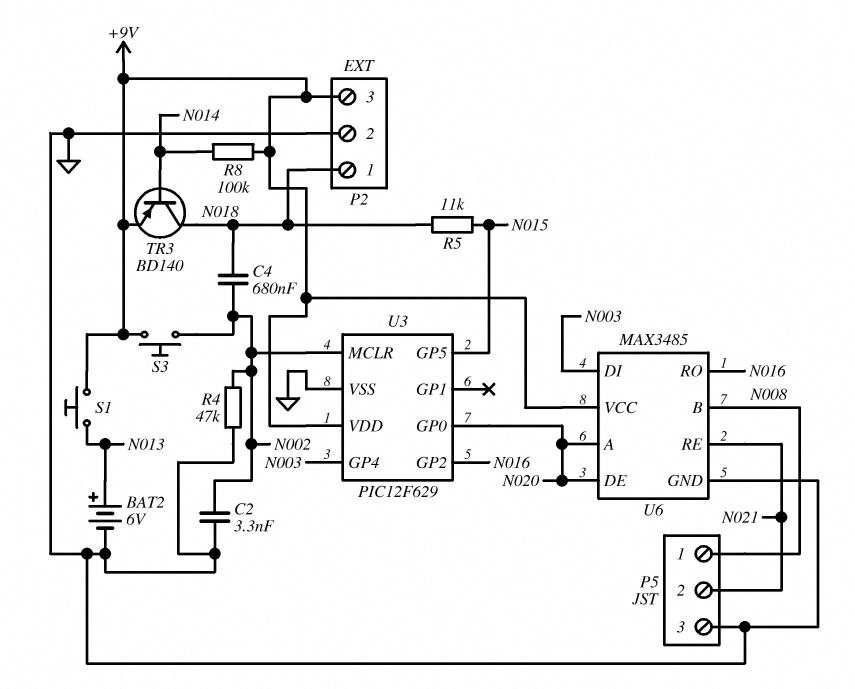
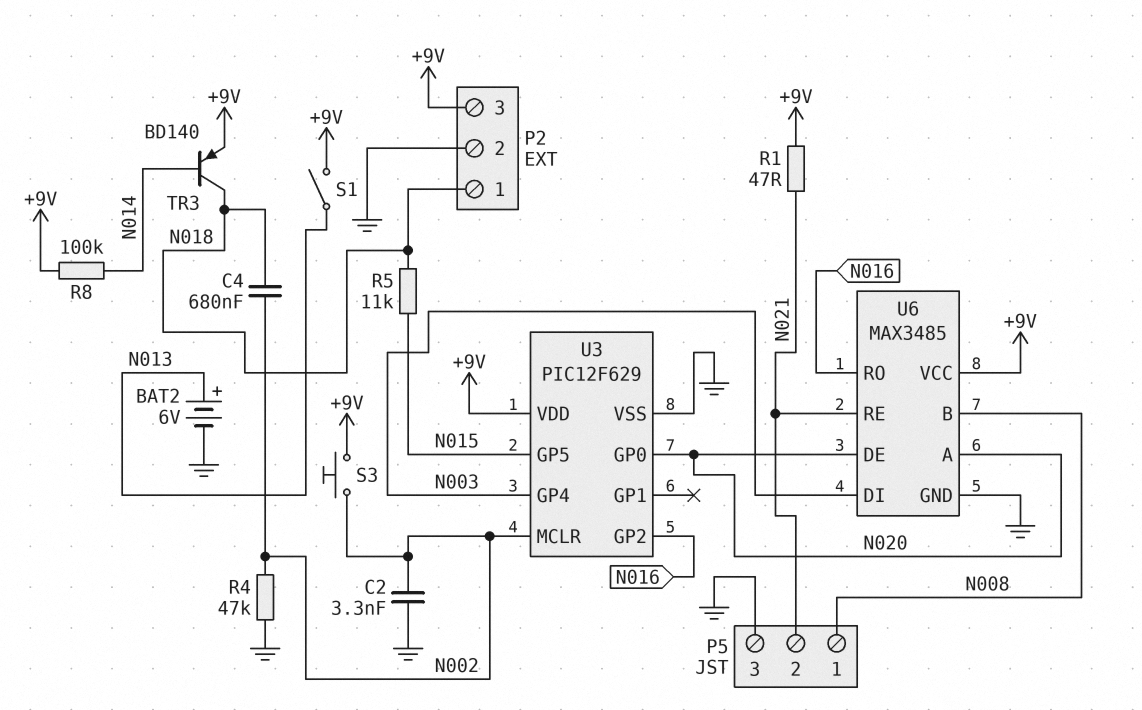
R1: none -> 47 (+9V, N021)
S1: button (+9V, N013) -> switch (+9V, N013)

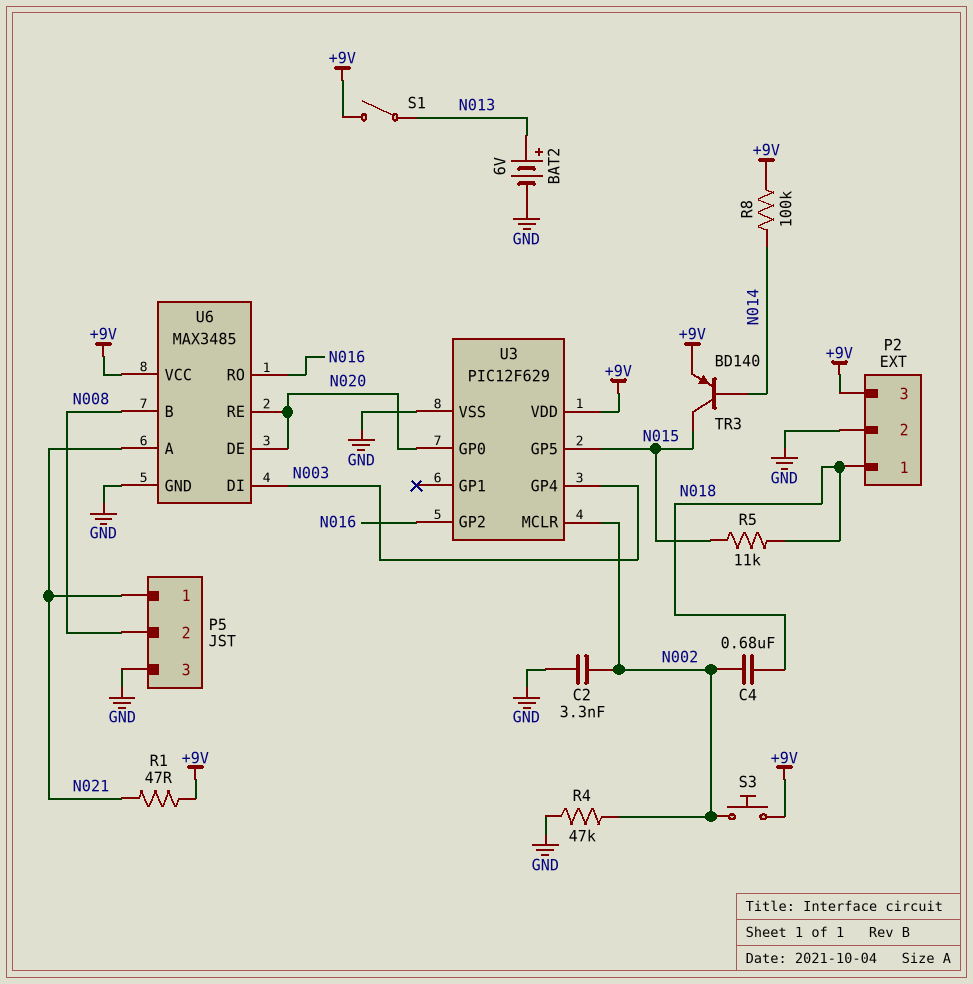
P5 pin 1: N008 -> N021
P5 pin 2: N021 -> N008
TR3: PNP BD140 (B N014, C N018, E +9V) -> PNP BD140 (B N014, C N015, E +9V)
U6 pin A: N020 -> N021
U6 pin RE: N021 -> N020

